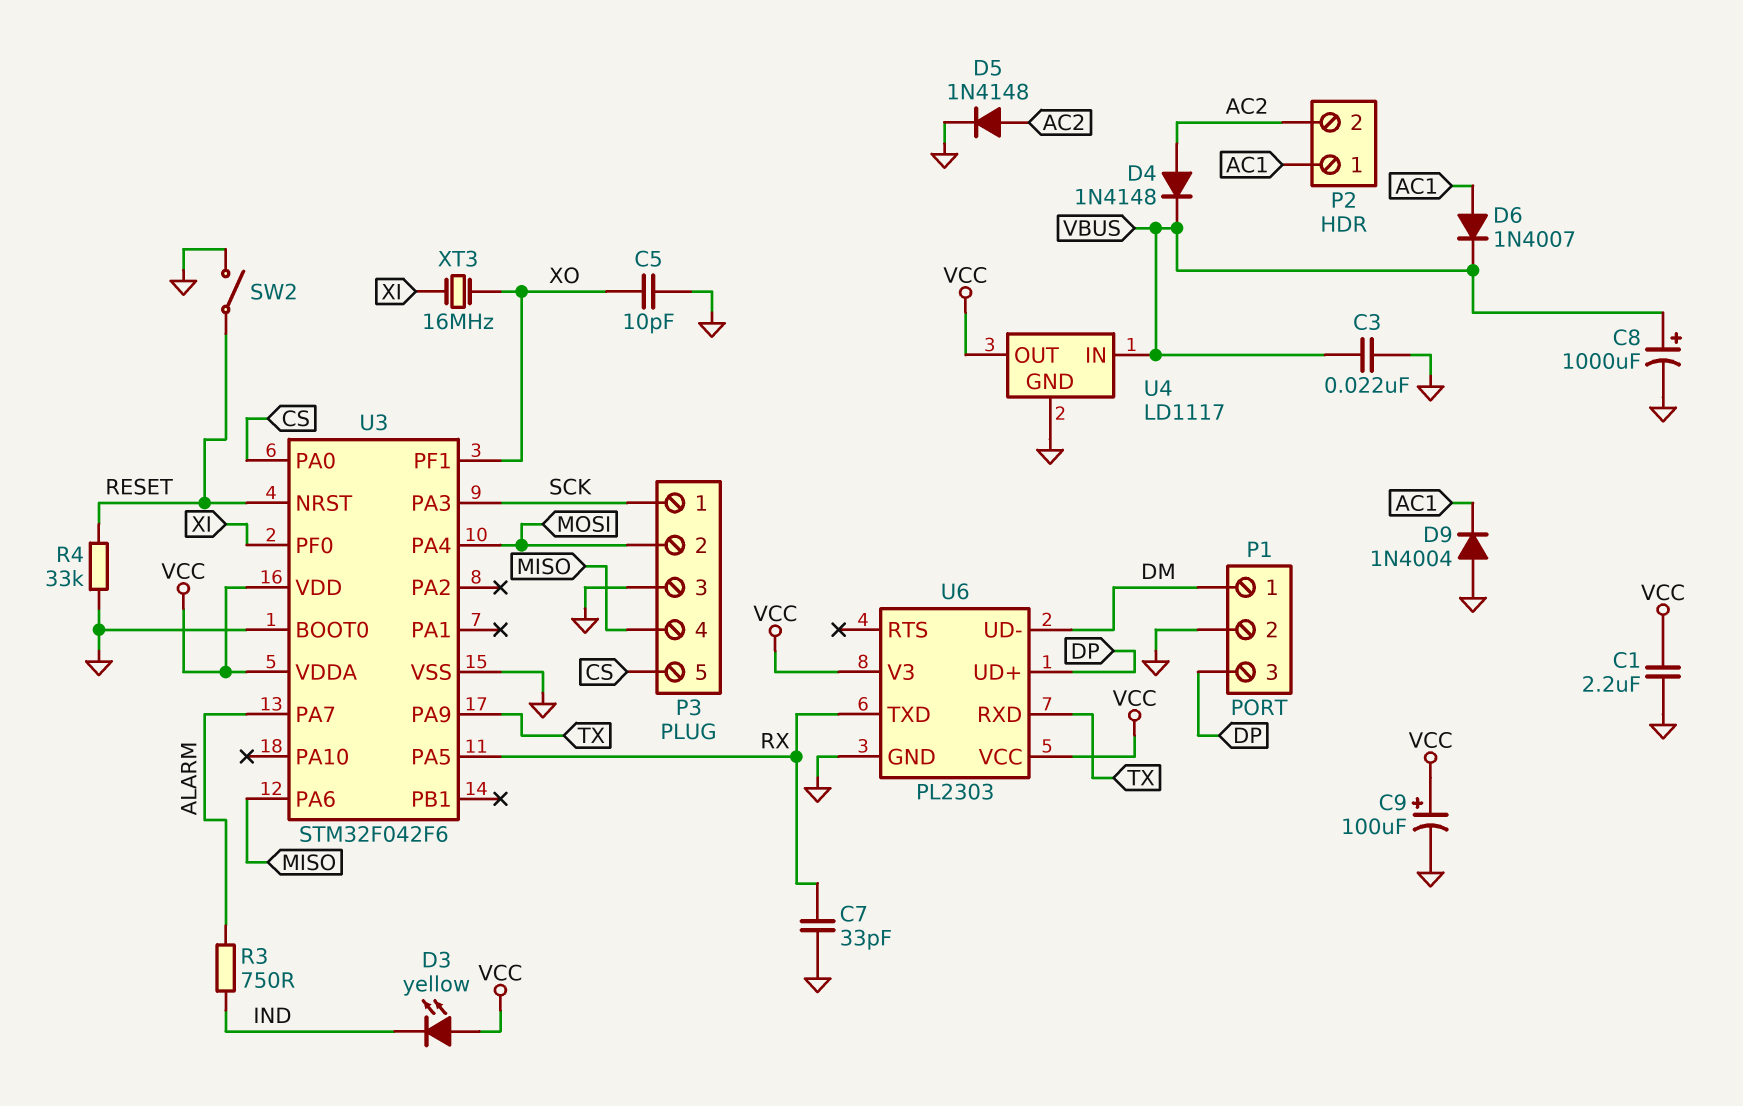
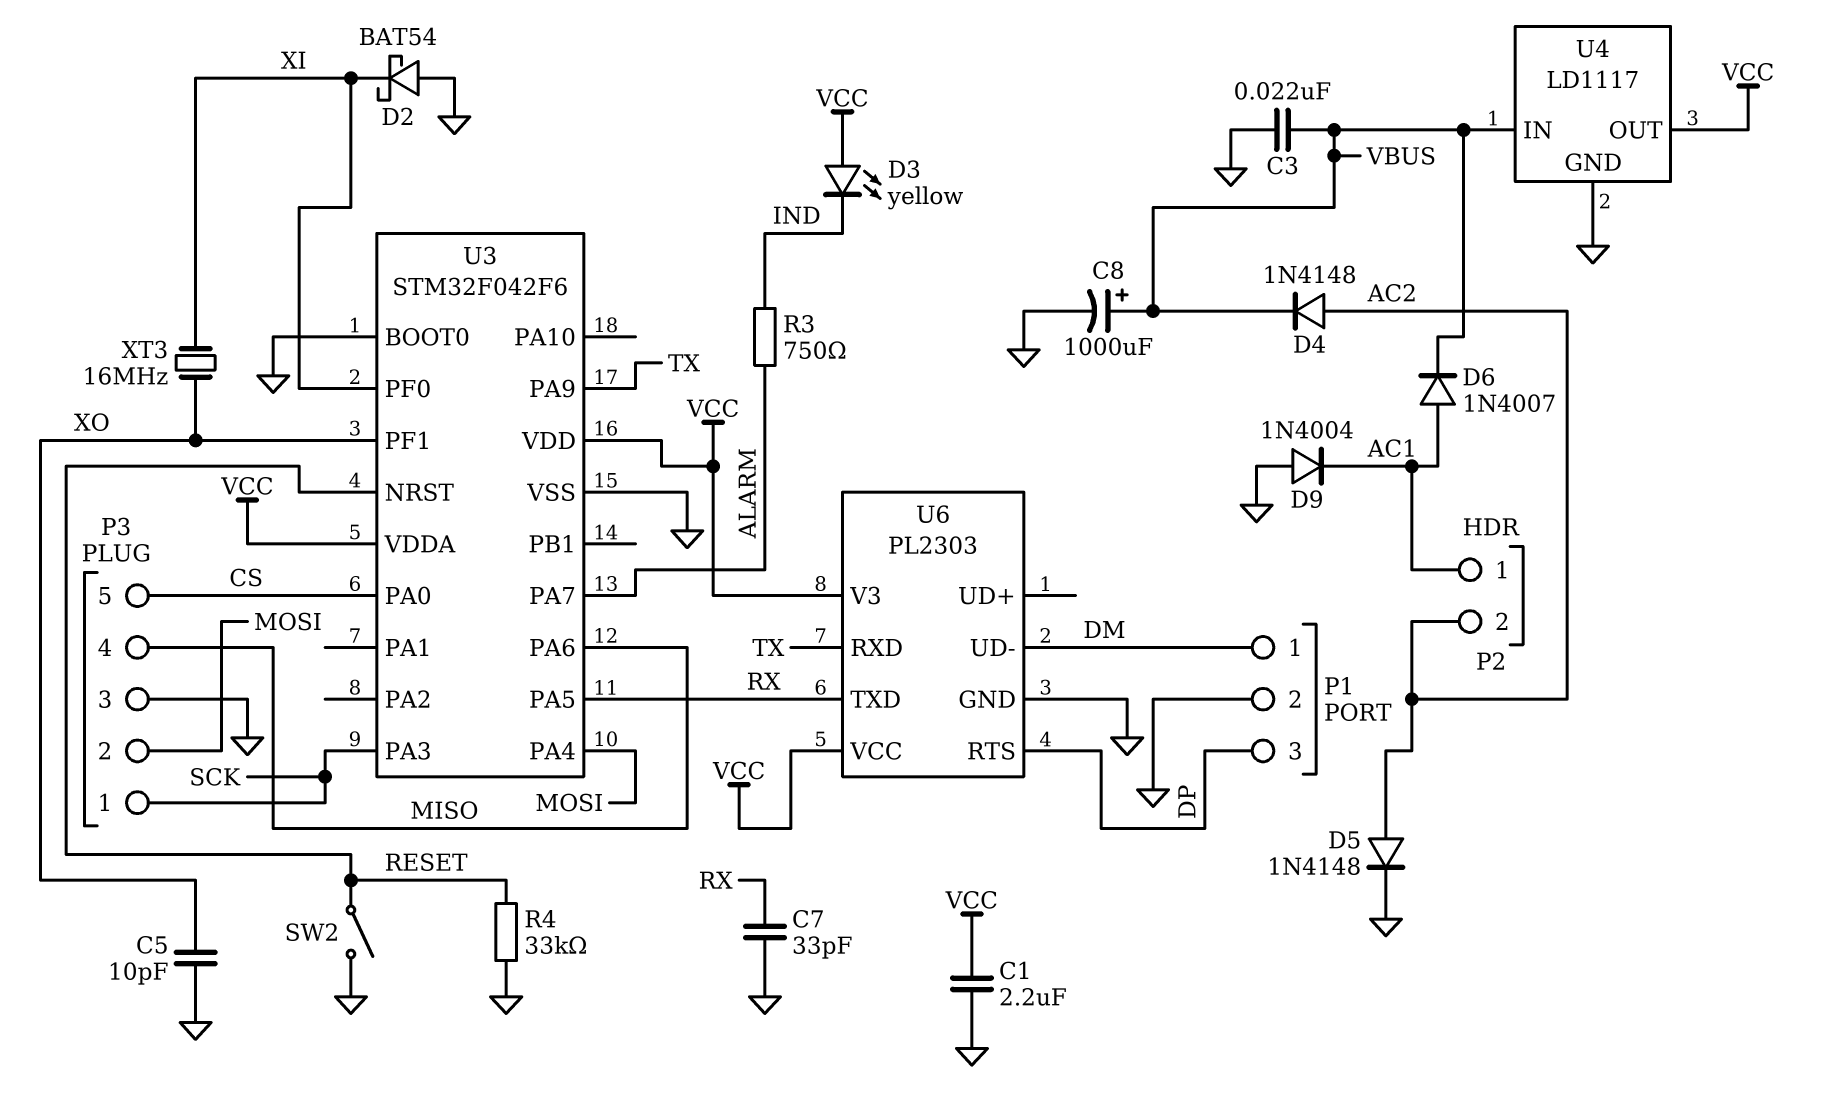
C9: 100uF (plus VCC, minus GND) -> none
D2: none -> schottky BAT54 (A GND, K XI)
U6 pin RTS: none -> DP
U6 pin UD+: DP -> none

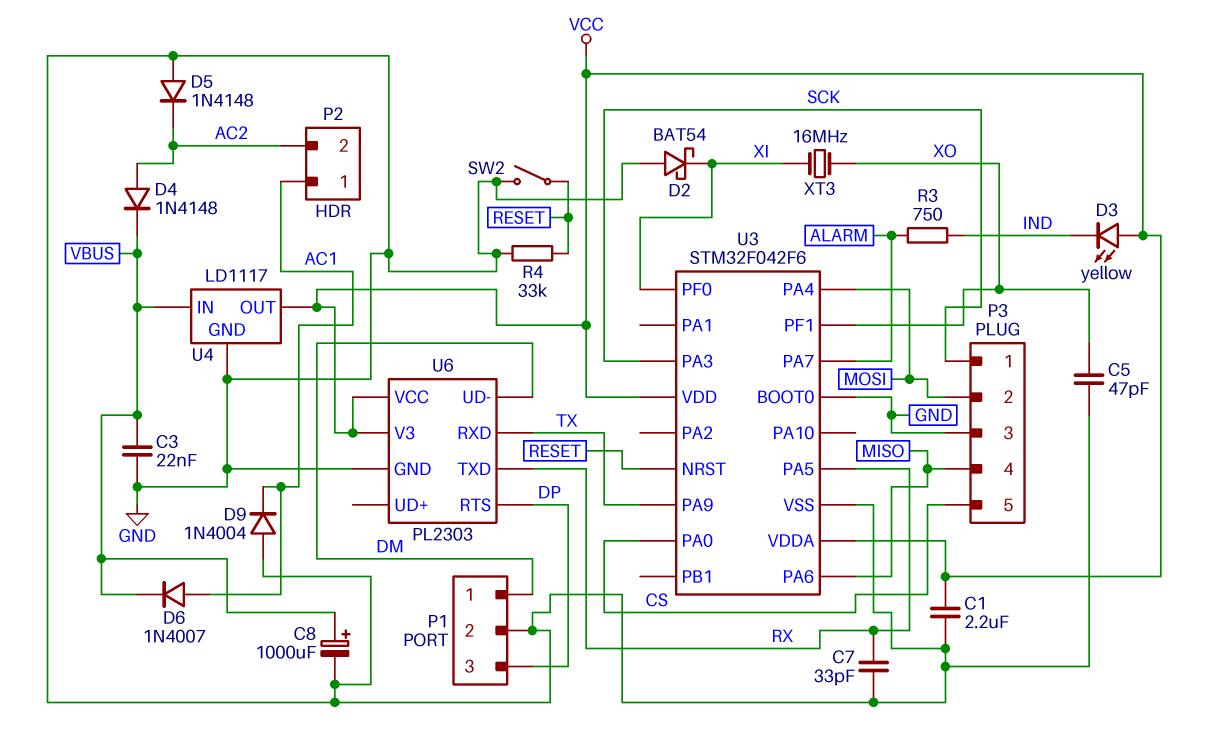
C5: 10pF (GND, XO) -> 47pF (GND, XO)
D5: diode 1N4148 (A AC2, K GND) -> diode 1N4148 (A GND, K AC2)

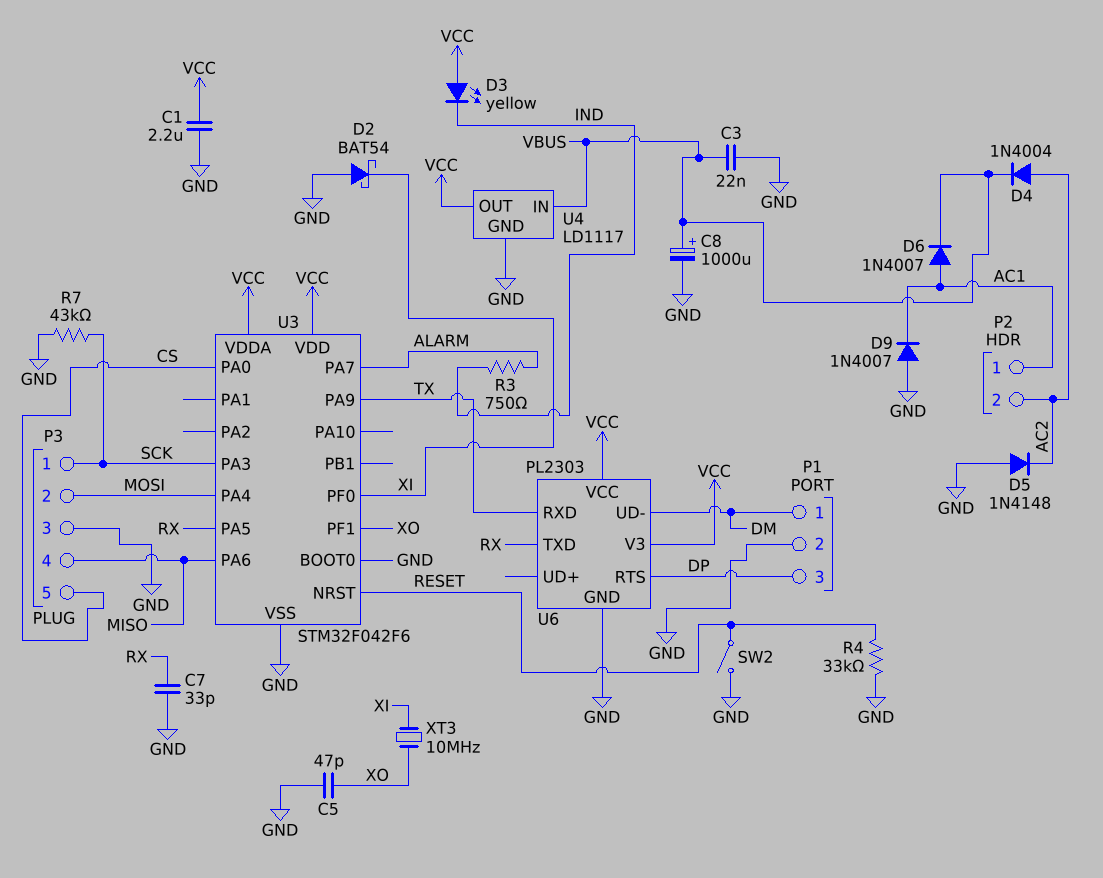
D4: diode 1N4148 (A AC2, K VBUS) -> diode 1N4004 (A AC2, K VBUS)
D9: diode 1N4004 (A GND, K AC1) -> diode 1N4007 (A GND, K AC1)
R7: none -> 43k (GND, SCK)
XT3: 16MHz (XI, XO) -> 10MHz (XI, XO)

